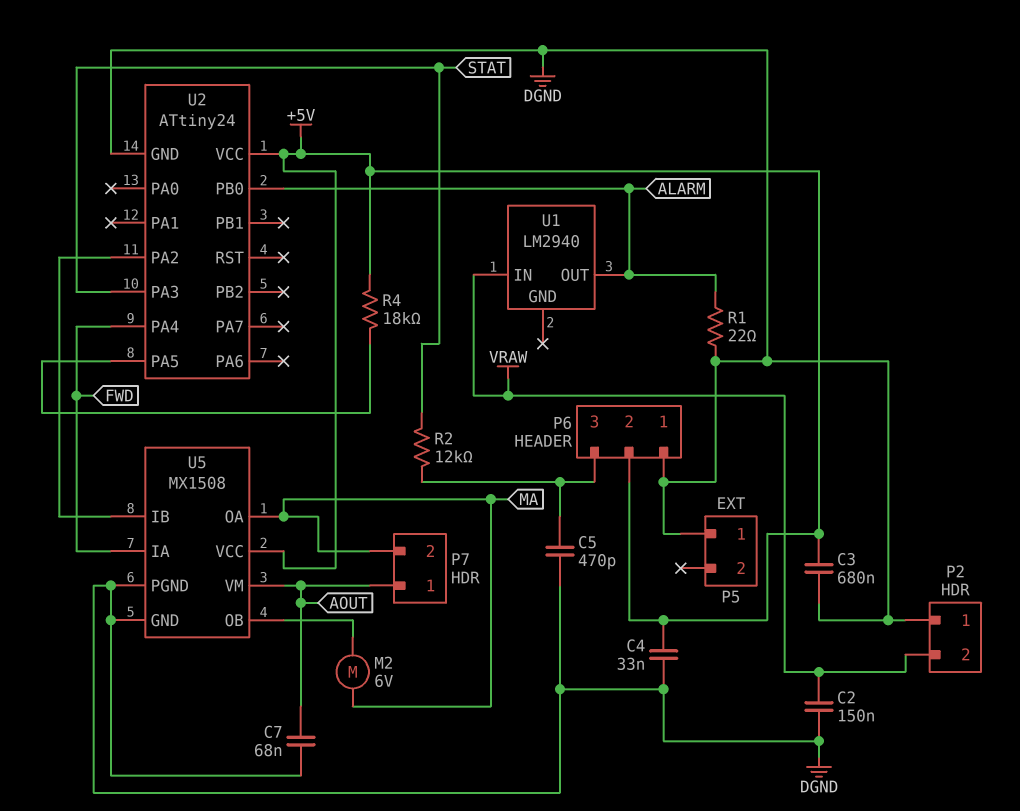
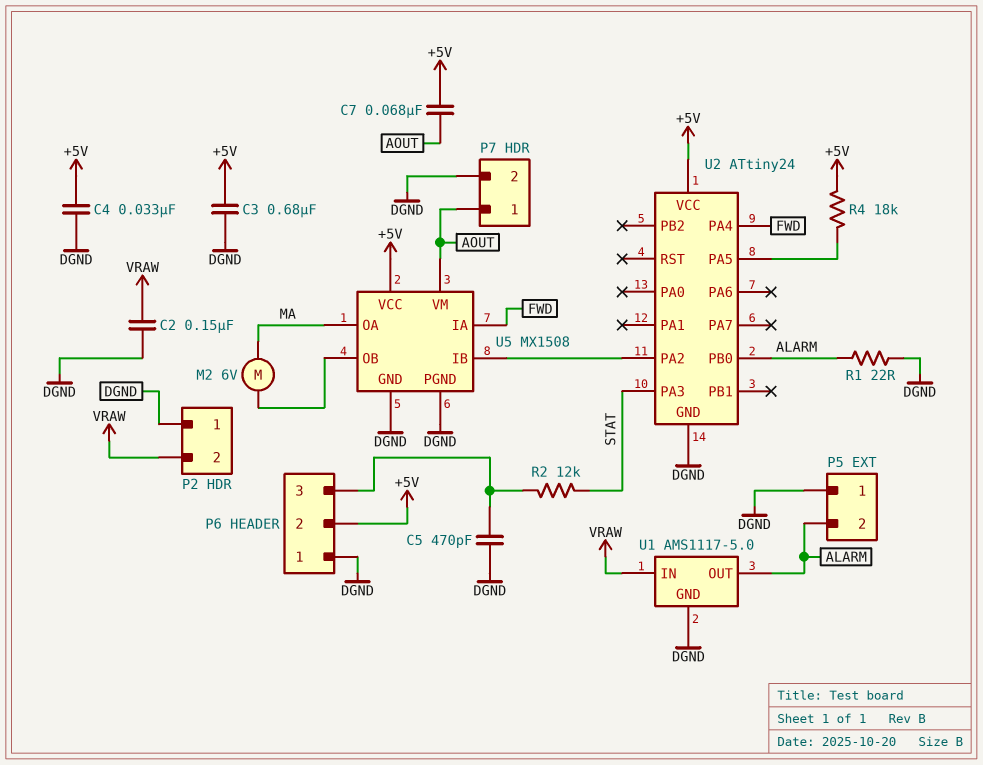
C7: 68nF (AOUT, DGND) -> 68nF (+5V, AOUT)
P5 pin 2: none -> ALARM
P7 pin 2: MA -> DGND
U1: LM2940 -> AMS1117-5.0
U1 pin GND: none -> DGND

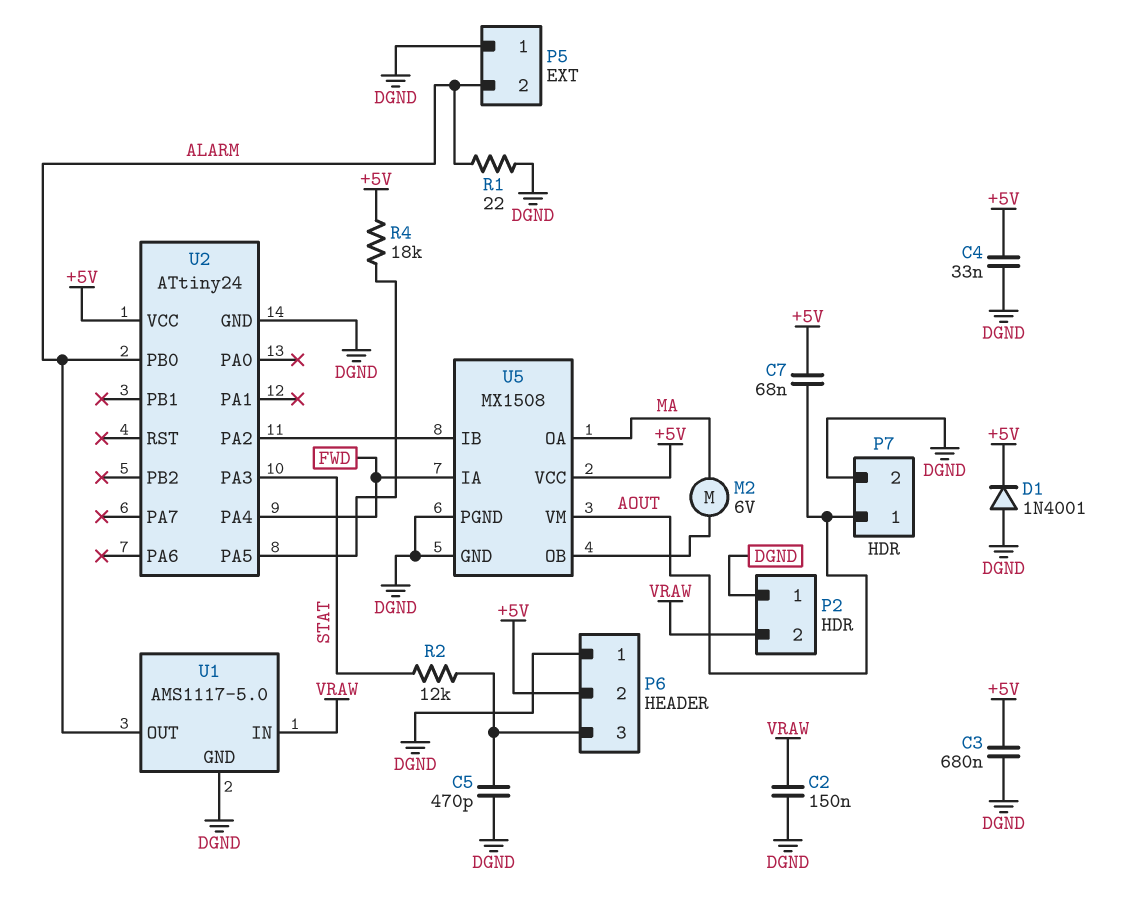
D1: none -> diode 1N4001 (A DGND, K +5V)

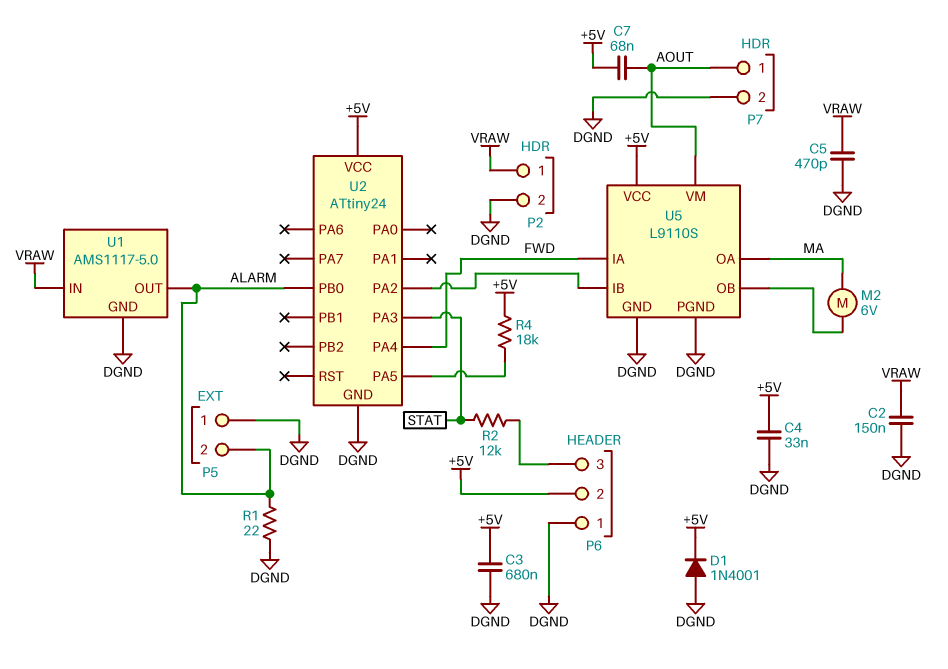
C5: 470pF (DGND, P6/3) -> 470pF (DGND, VRAW)
P2 pin 1: DGND -> VRAW
P2 pin 2: VRAW -> DGND
U5: MX1508 -> L9110S

